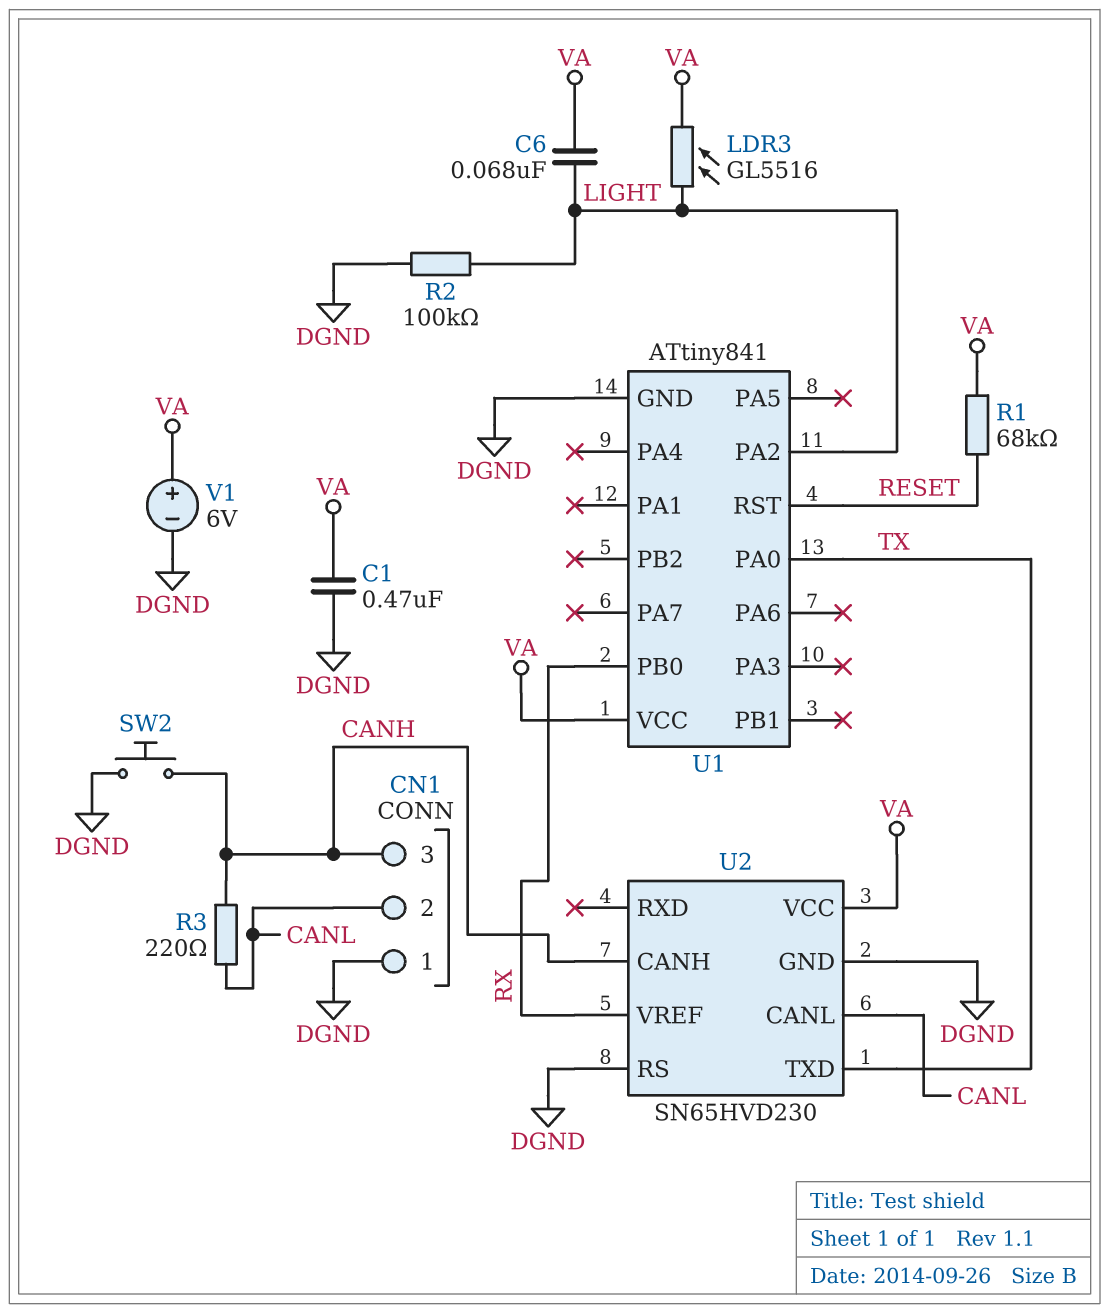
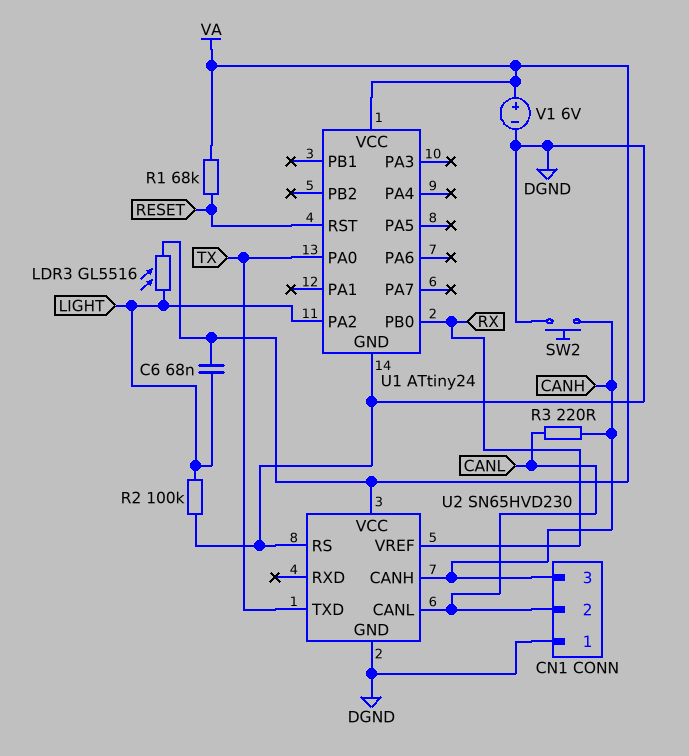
C1: 470nF (DGND, VA) -> none
U1: ATtiny841 -> ATtiny24

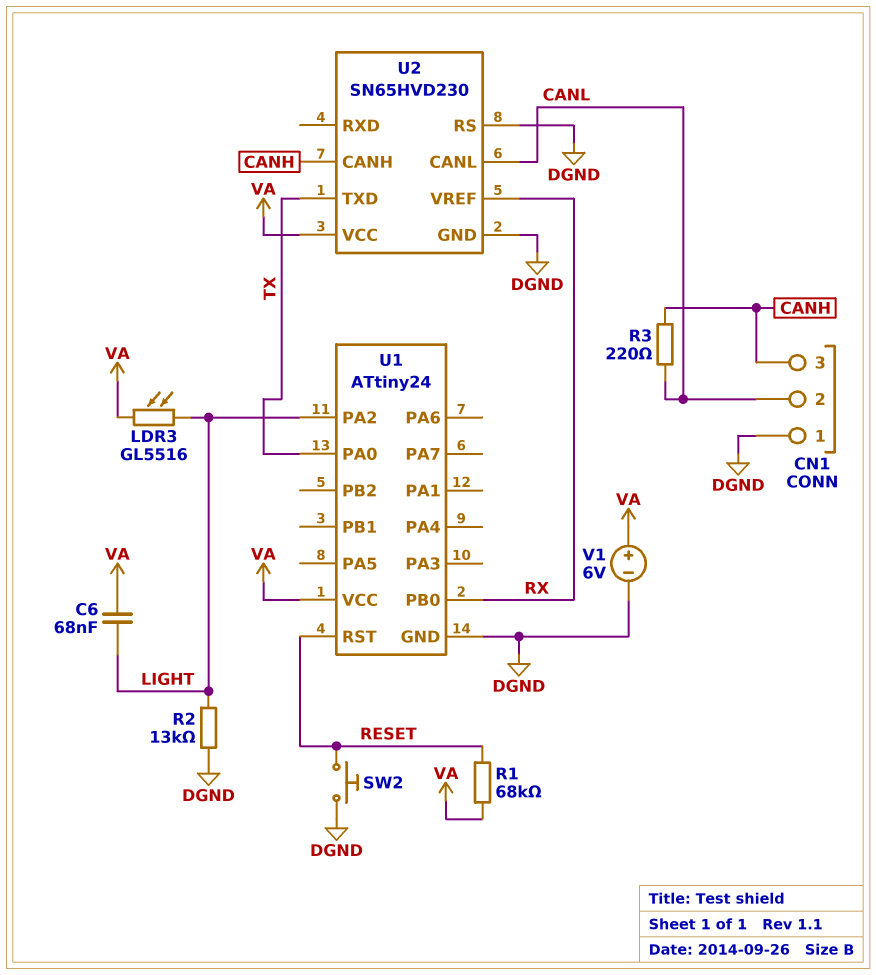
R2: 100k (DGND, LIGHT) -> 13k (DGND, LIGHT)
SW2: button (CANH, DGND) -> button (DGND, RESET)

